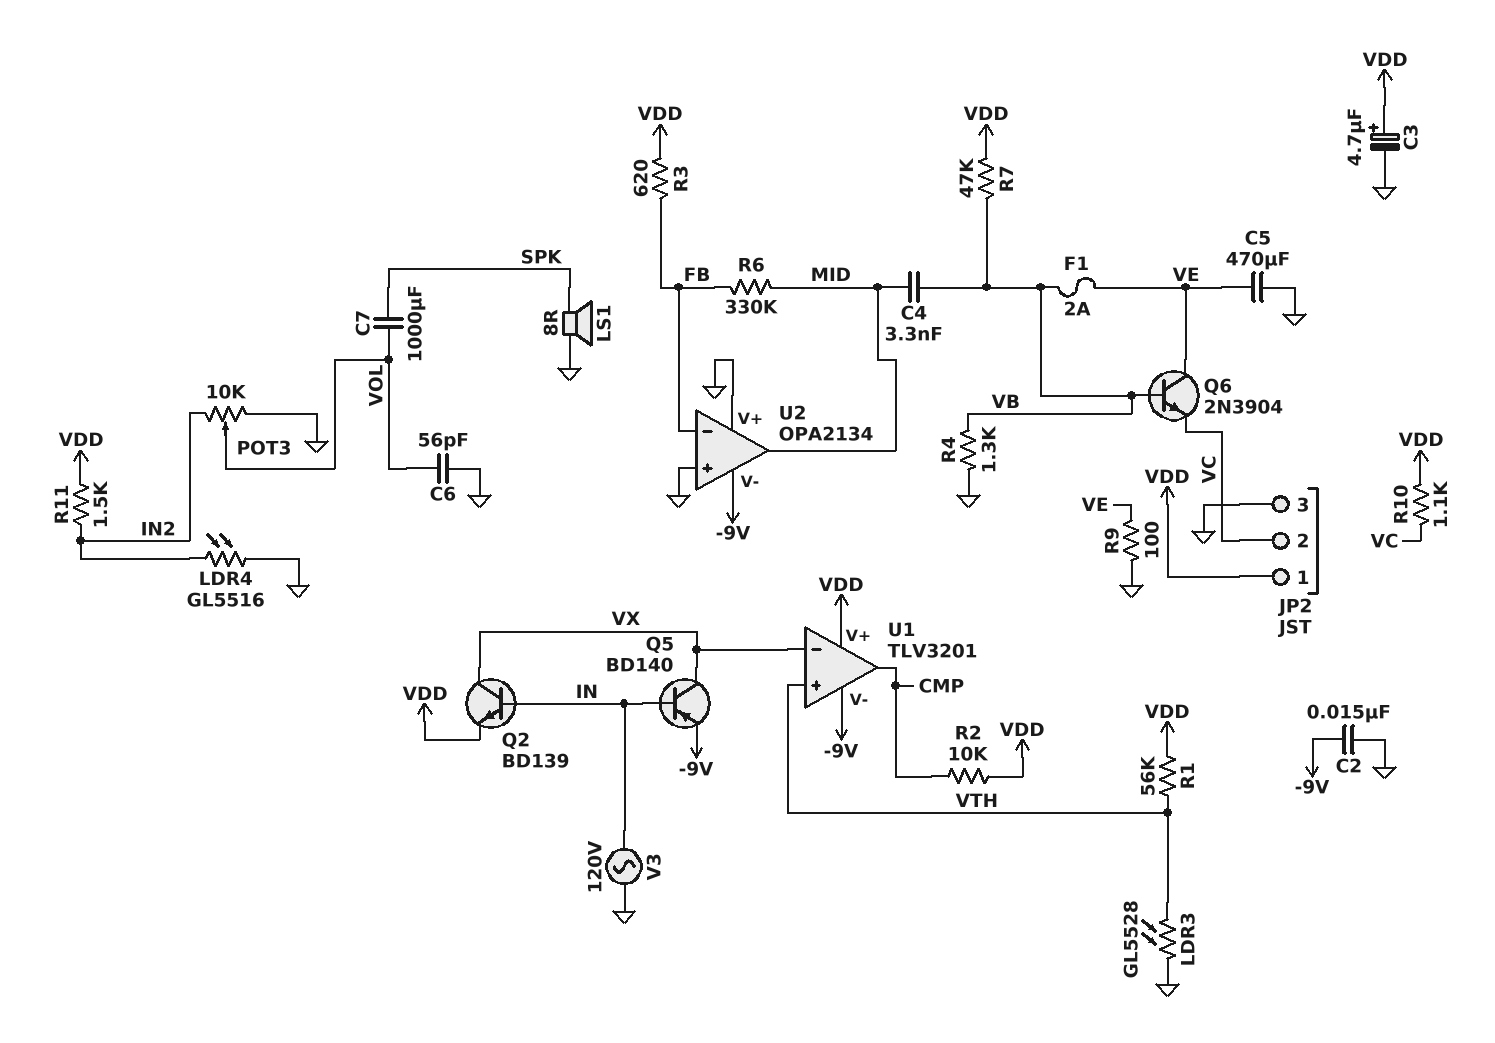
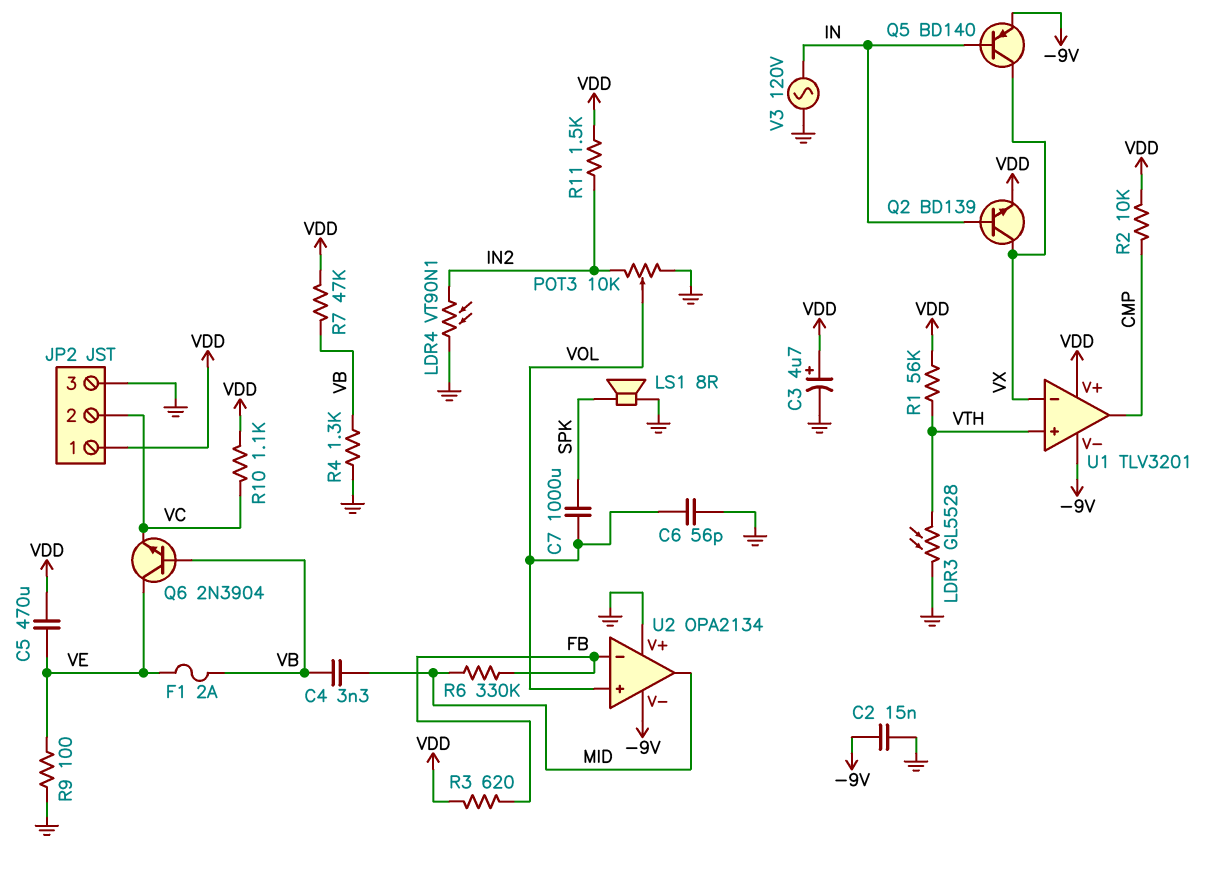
C5: 470uF (GND, VE) -> 470uF (VDD, VE)
LDR4: GL5516 (GND, IN2) -> VT90N1 (GND, IN2)
U2 pin in+: GND -> VOL

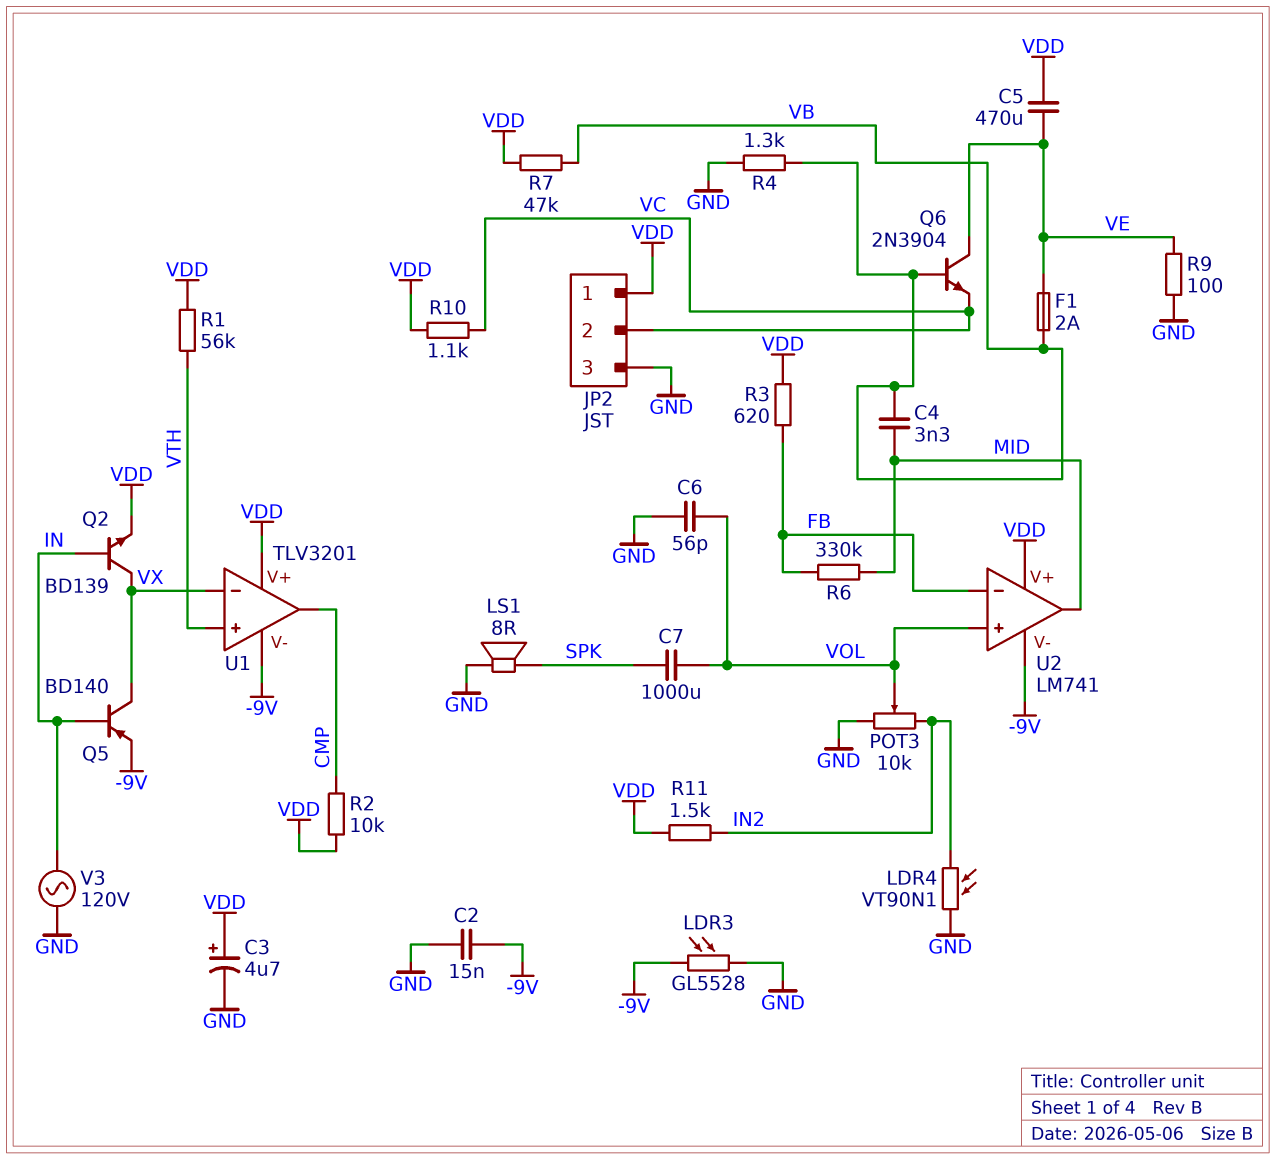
LDR3: GL5528 (GND, VTH) -> GL5528 (-9V, GND)
U2: OPA2134 -> LM741
U2 pin V+: GND -> VDD

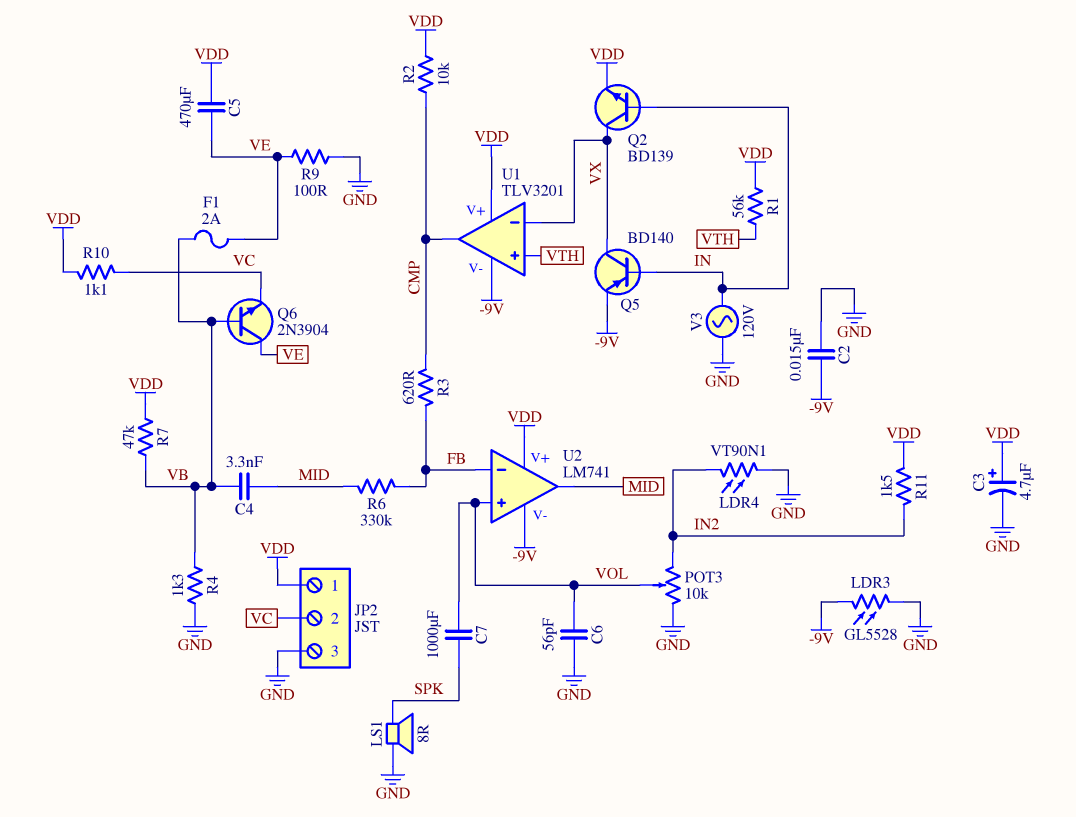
R3: 620 (FB, VDD) -> 620 (CMP, FB)

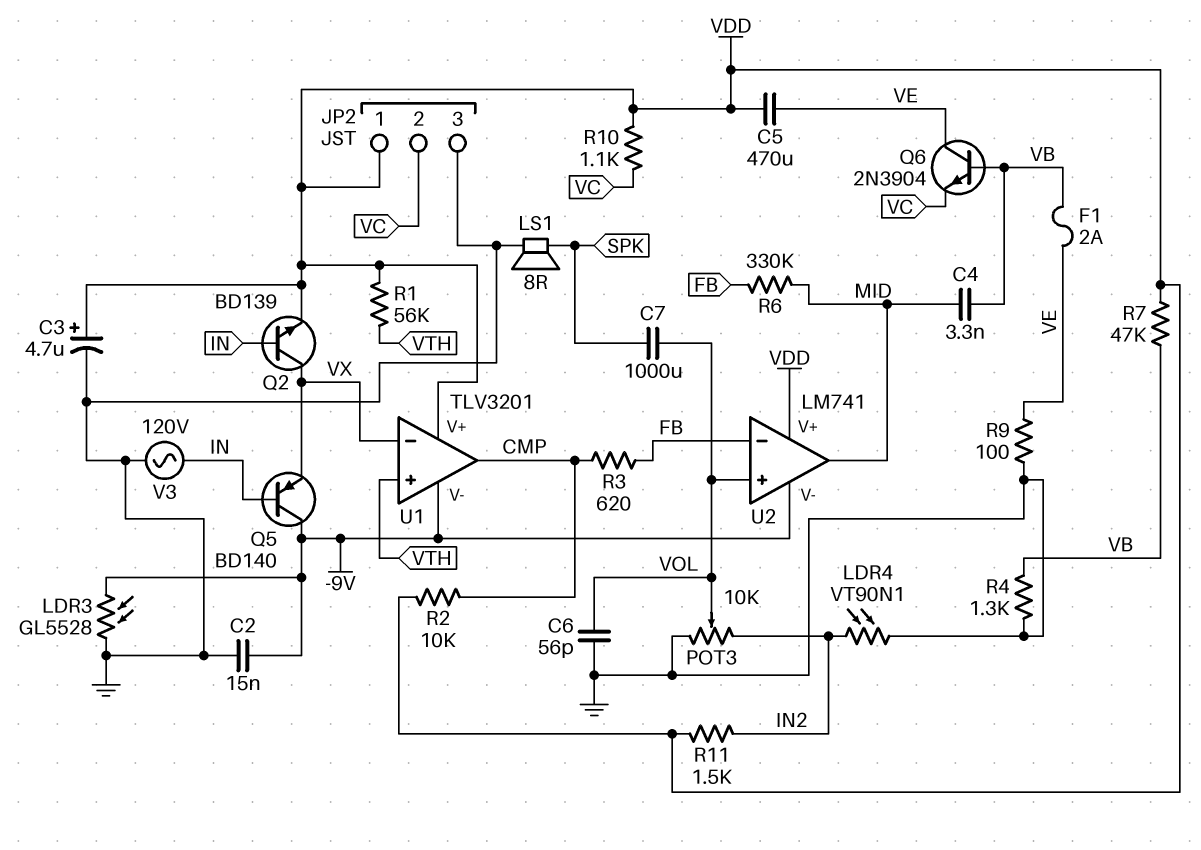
Q5: PNP BD140 (B IN, C VX, E -9V) -> PNP BD140 (B IN, C -9V, E VX)

